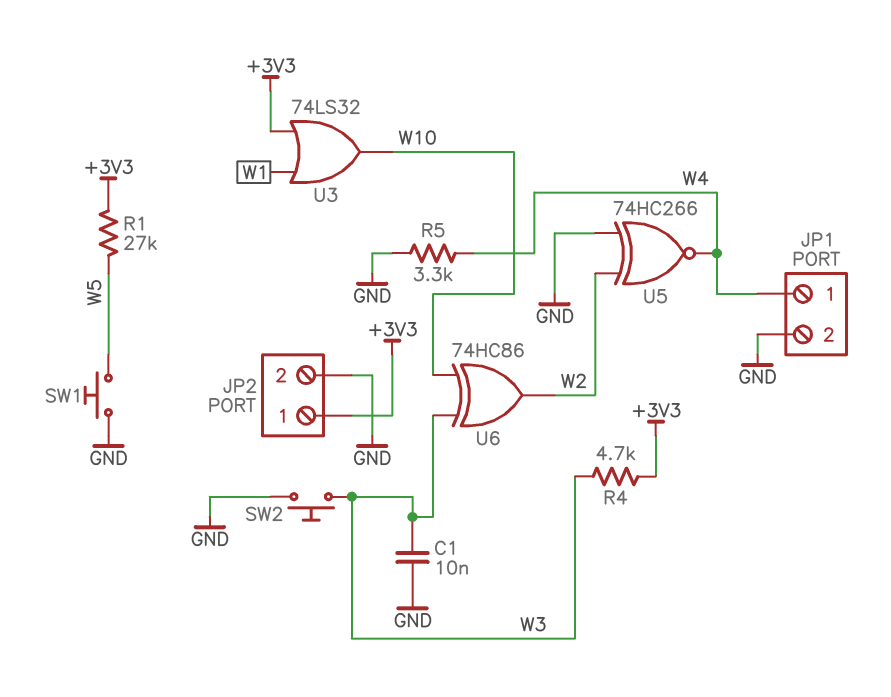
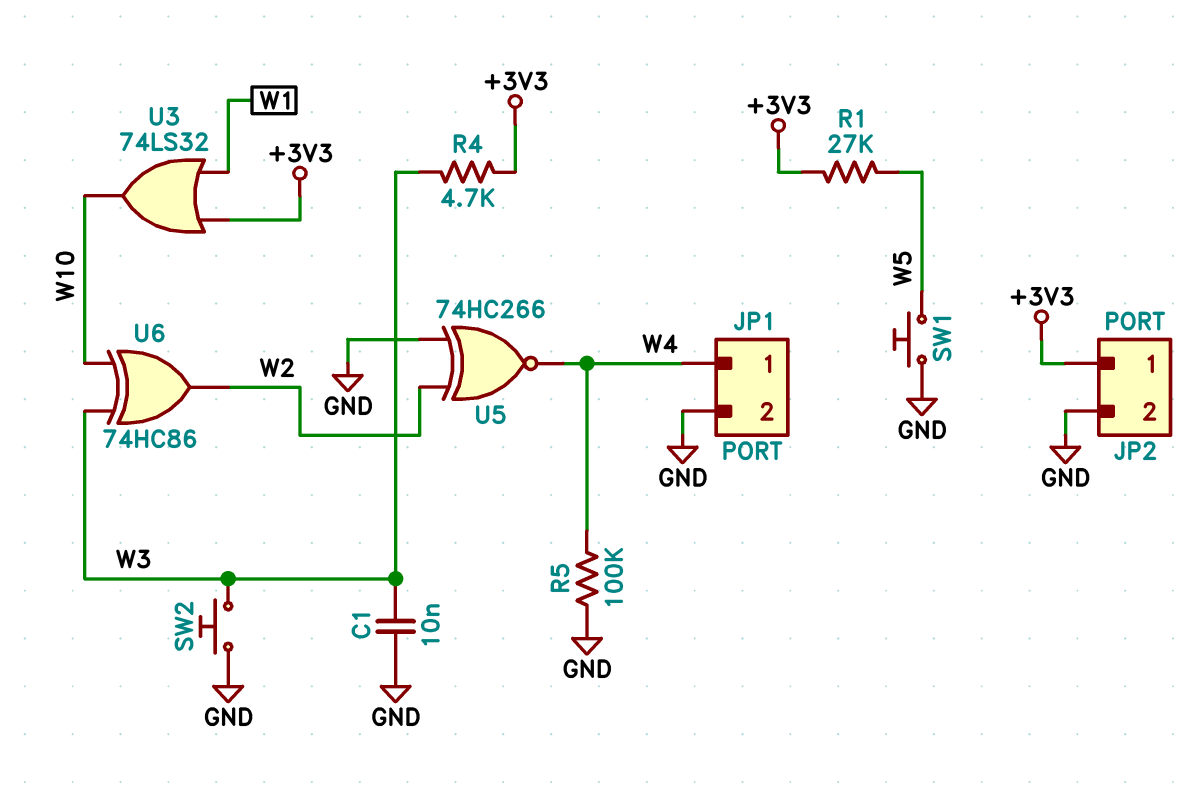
R5: 3.3k (GND, W4) -> 100k (GND, W4)

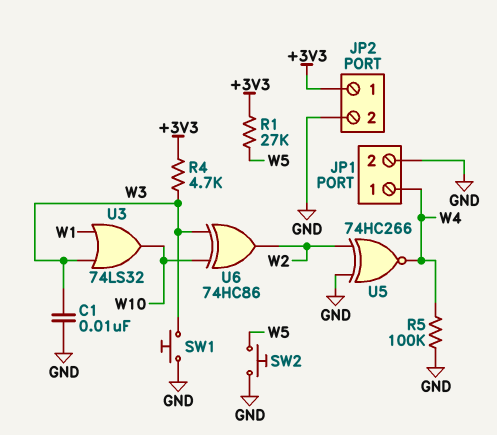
SW1: button (GND, W5) -> button (GND, W3)
SW2: button (GND, W3) -> button (GND, W5)
U3: OR 74LS32 (in +3V3, in W1, out W10) -> OR 74LS32 (in W1, in W3, out W10)

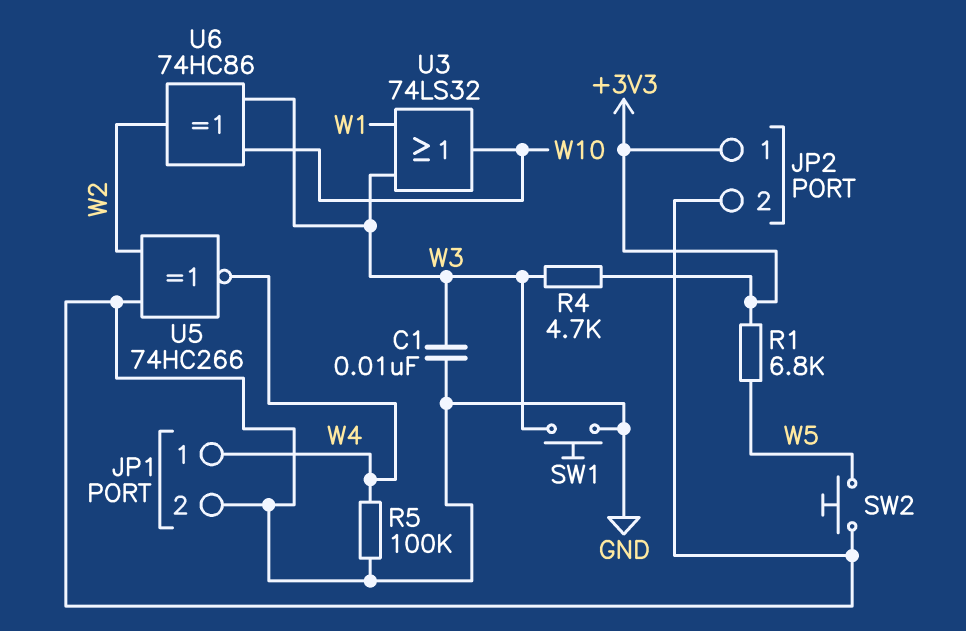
R1: 27k (+3V3, W5) -> 6.8k (+3V3, W5)

